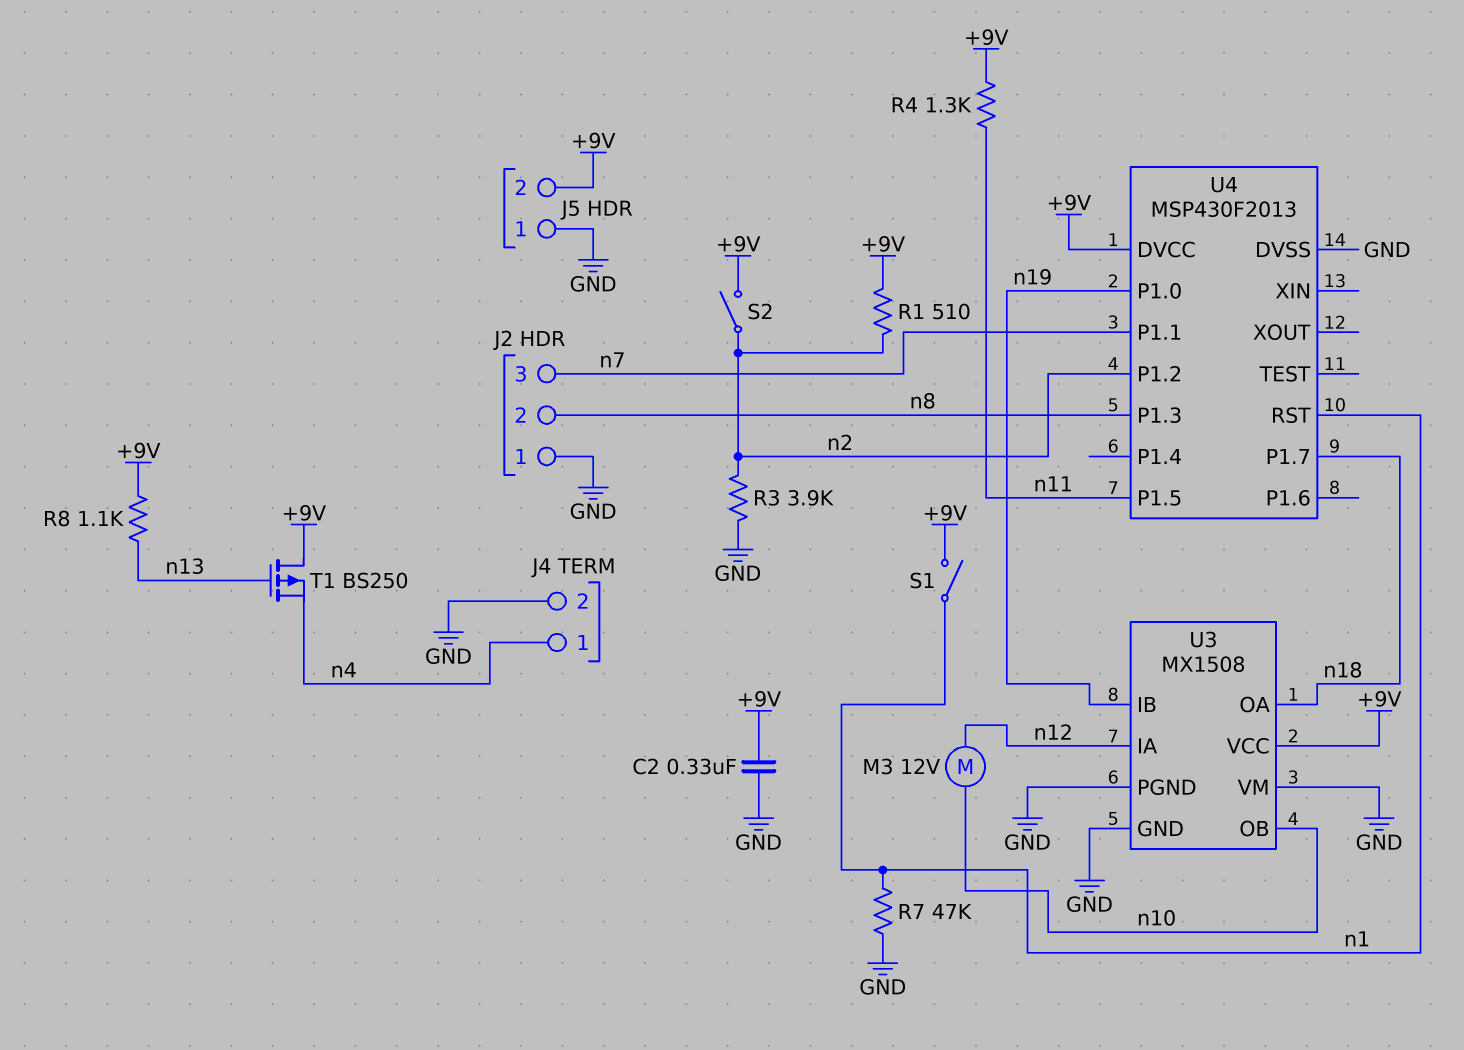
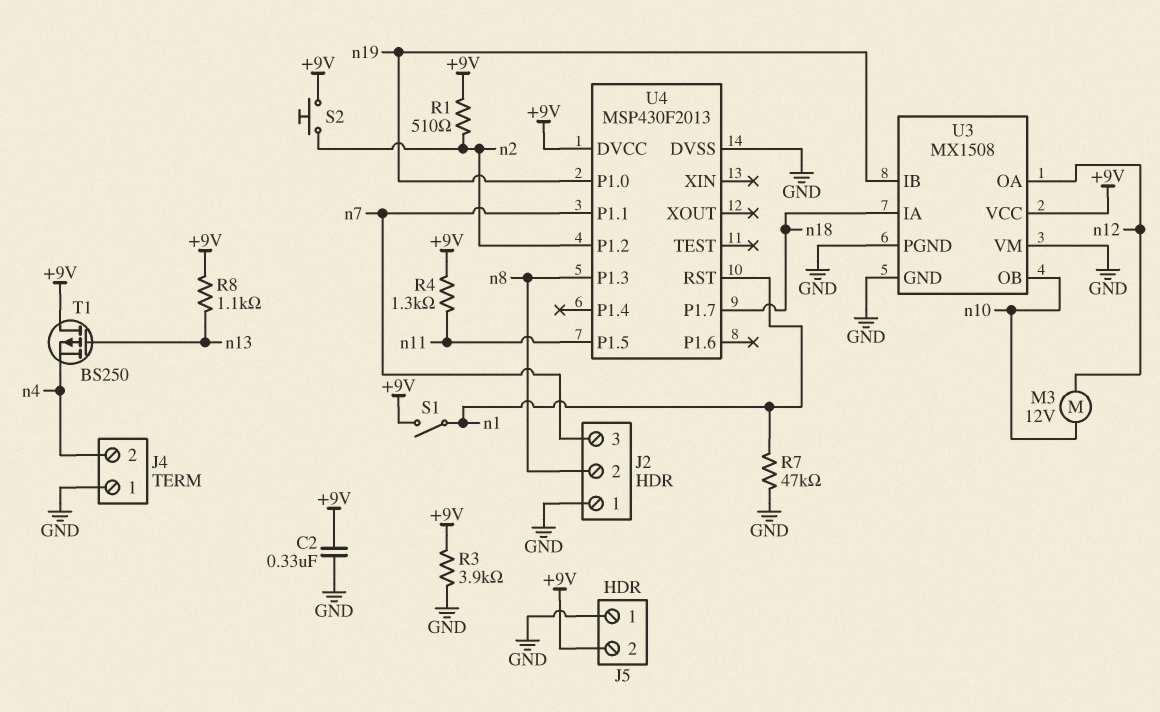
J4 pin 1: n4 -> GND
J4 pin 2: GND -> n4
R3: 3.9k (GND, n2) -> 3.9k (+9V, GND)
S2: switch (+9V, n2) -> button (+9V, n2)
U3 pin IA: n12 -> n18
U3 pin OA: n18 -> n12

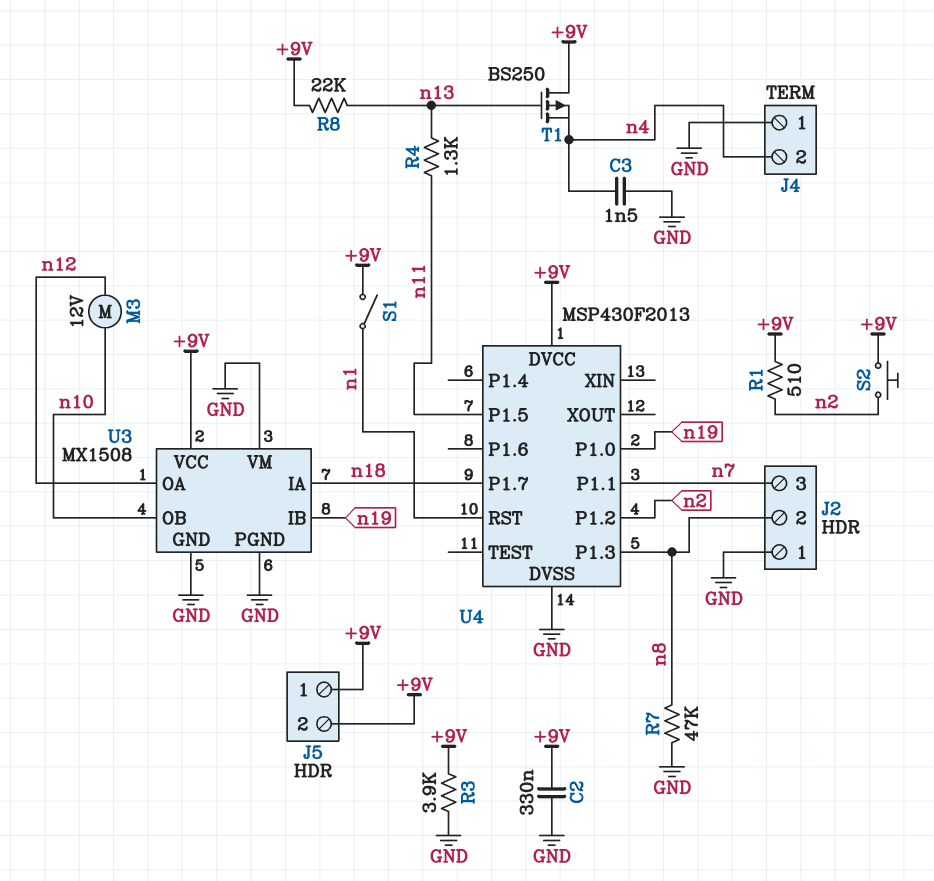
C3: none -> 1.5nF (GND, n4)
J5 pin 1: GND -> +9V
R4: 1.3k (+9V, n11) -> 1.3k (n11, n13)
R7: 47k (GND, n1) -> 47k (GND, n8)
R8: 1.1k (+9V, n13) -> 22k (+9V, n13)

